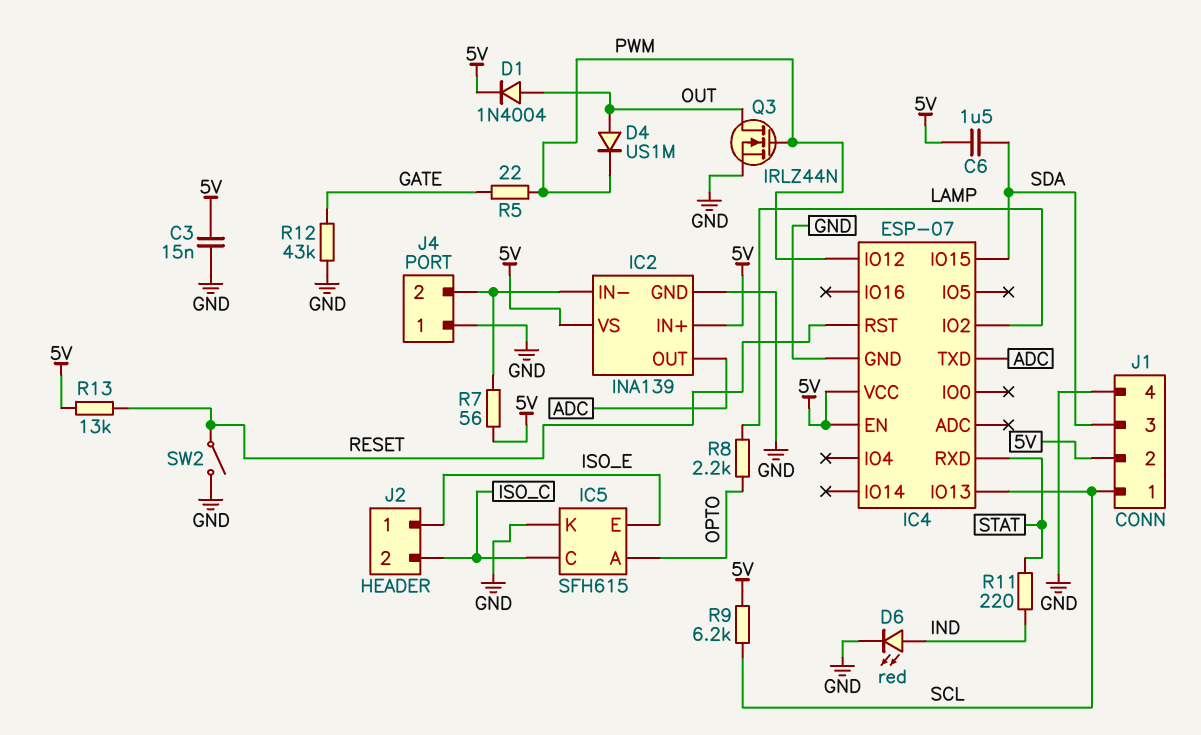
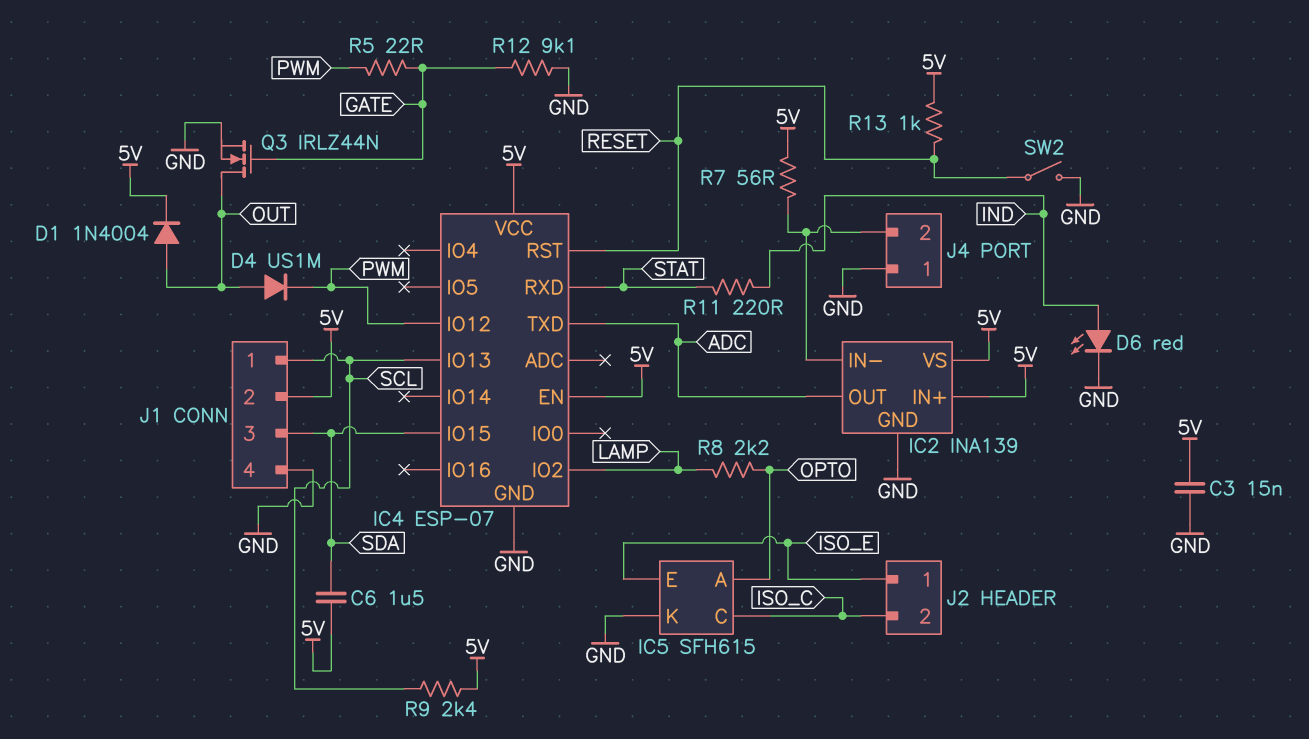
Q3: NMOS IRLZ44N (G PWM, D OUT, S GND) -> NMOS IRLZ44N (G GATE, D OUT, S GND)
R9: 6.2k (5V, SCL) -> 2.4k (5V, SCL)
R12: 43k (GATE, GND) -> 9.1k (GATE, GND)
R13: 13k (5V, RESET) -> 1k (5V, RESET)

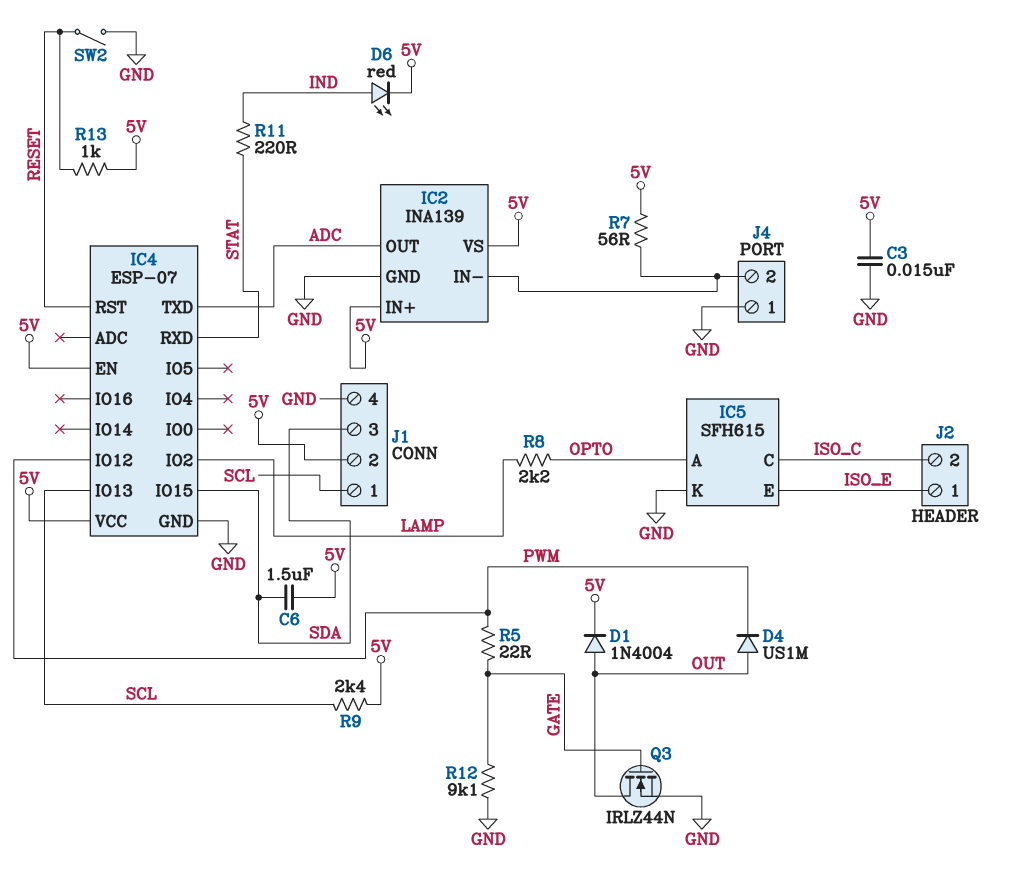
D6: LED red (A IND, K GND) -> LED red (A IND, K 5V)

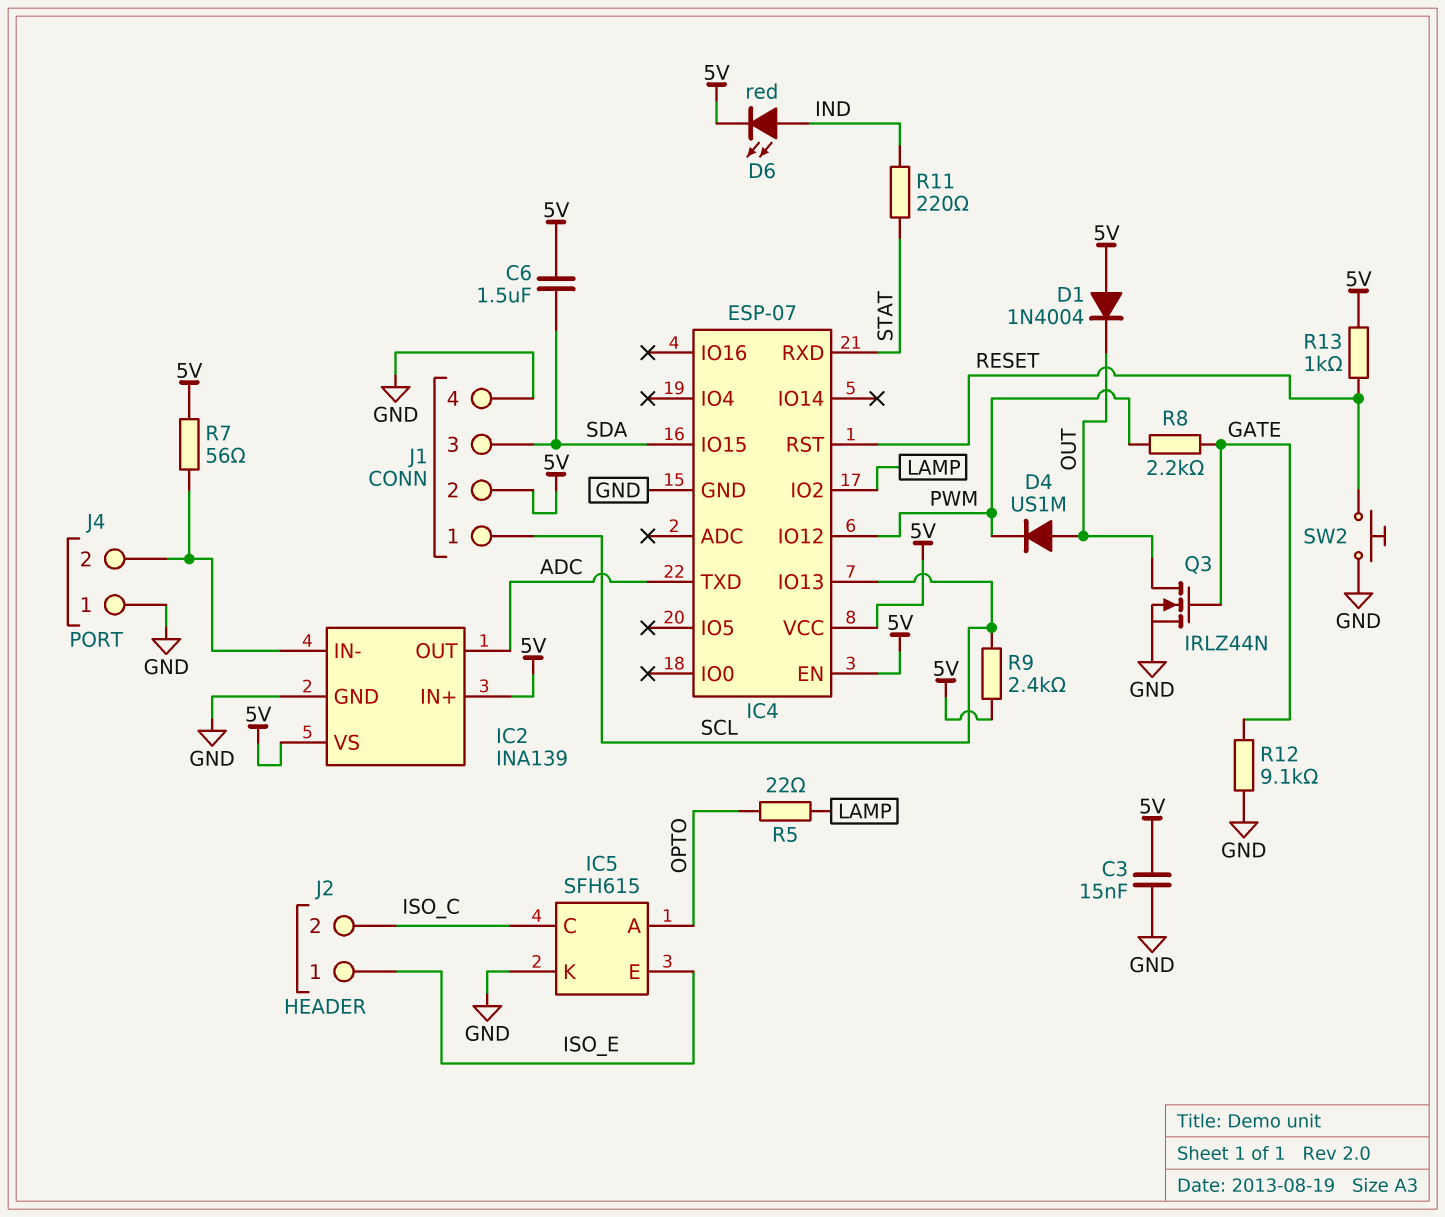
D1: diode 1N4004 (A OUT, K 5V) -> diode 1N4004 (A 5V, K OUT)
R5: 22 (GATE, PWM) -> 22 (LAMP, OPTO)
R8: 2.2k (LAMP, OPTO) -> 2.2k (GATE, PWM)
SW2: switch (GND, RESET) -> button (GND, RESET)

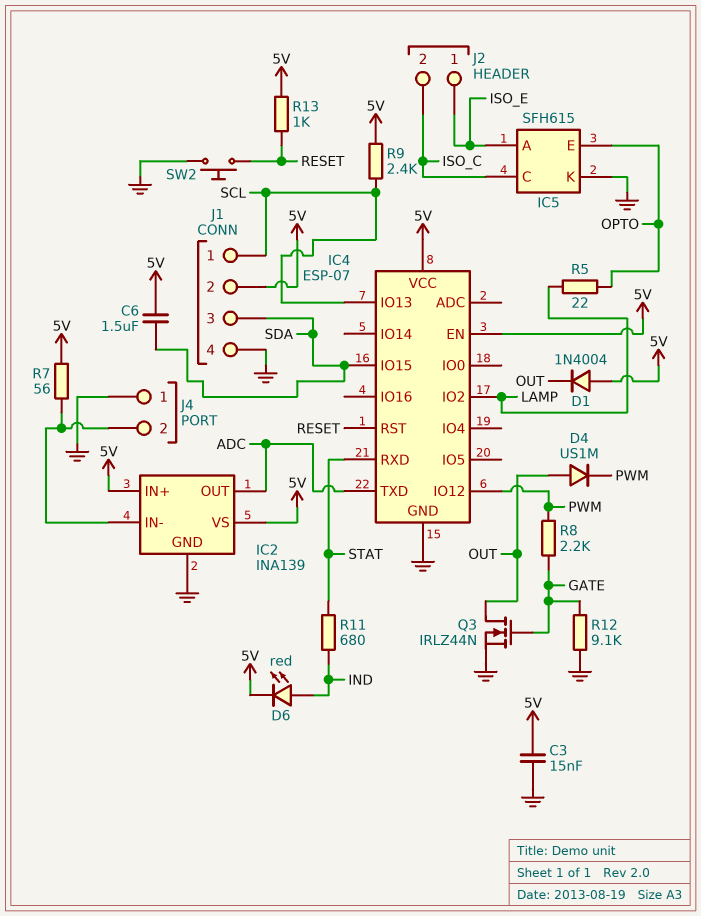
IC5 pin A: OPTO -> ISO_E
IC5 pin E: ISO_E -> OPTO
R11: 220 (IND, STAT) -> 680 (IND, STAT)

